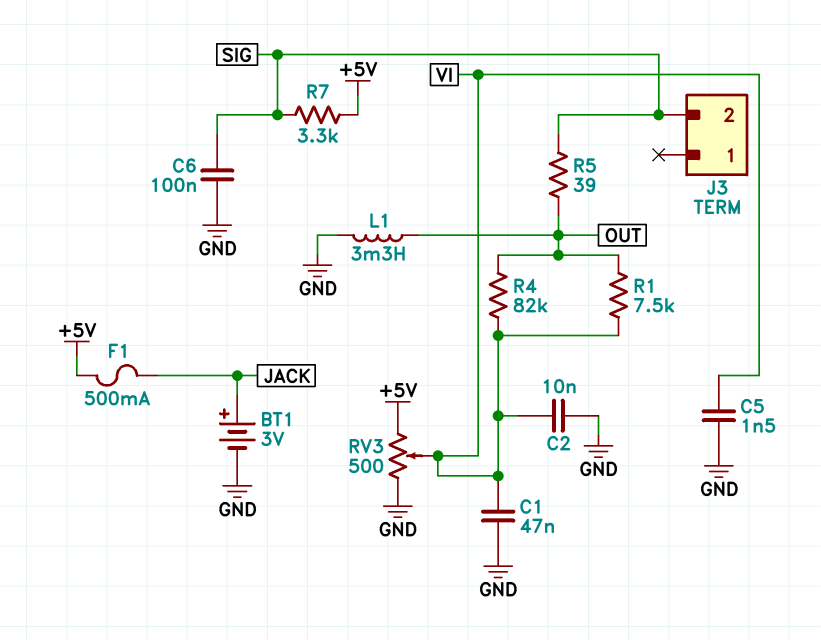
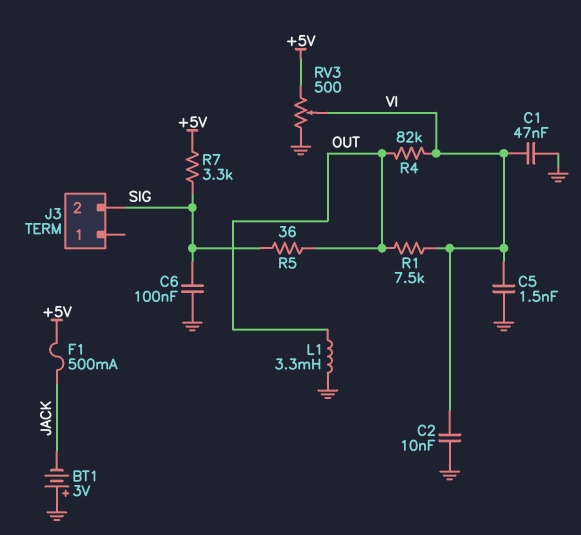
BT1: 3V (plus JACK, minus GND) -> 3V (plus GND, minus JACK)
R5: 39 (OUT, SIG) -> 36 (OUT, SIG)

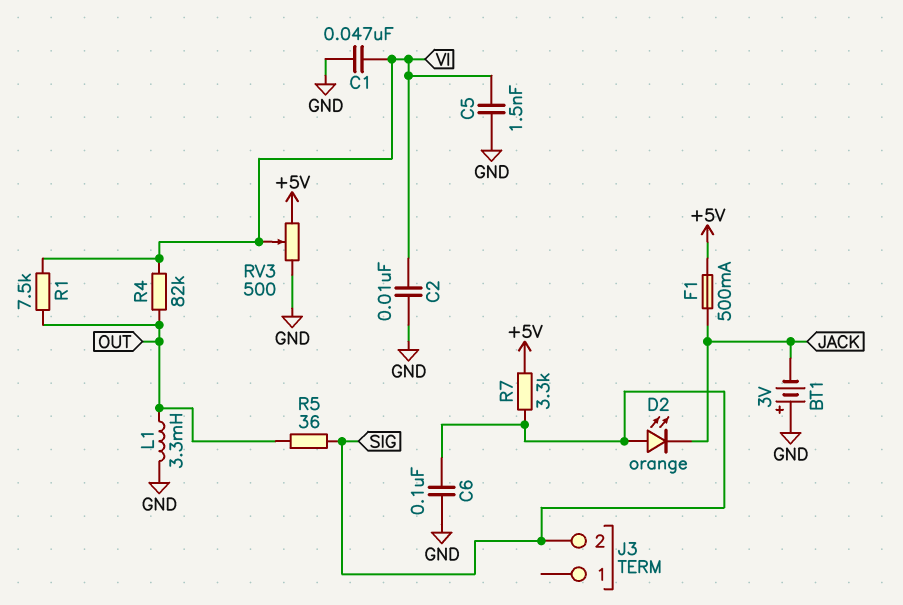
D2: none -> LED orange (A SIG, K JACK)

